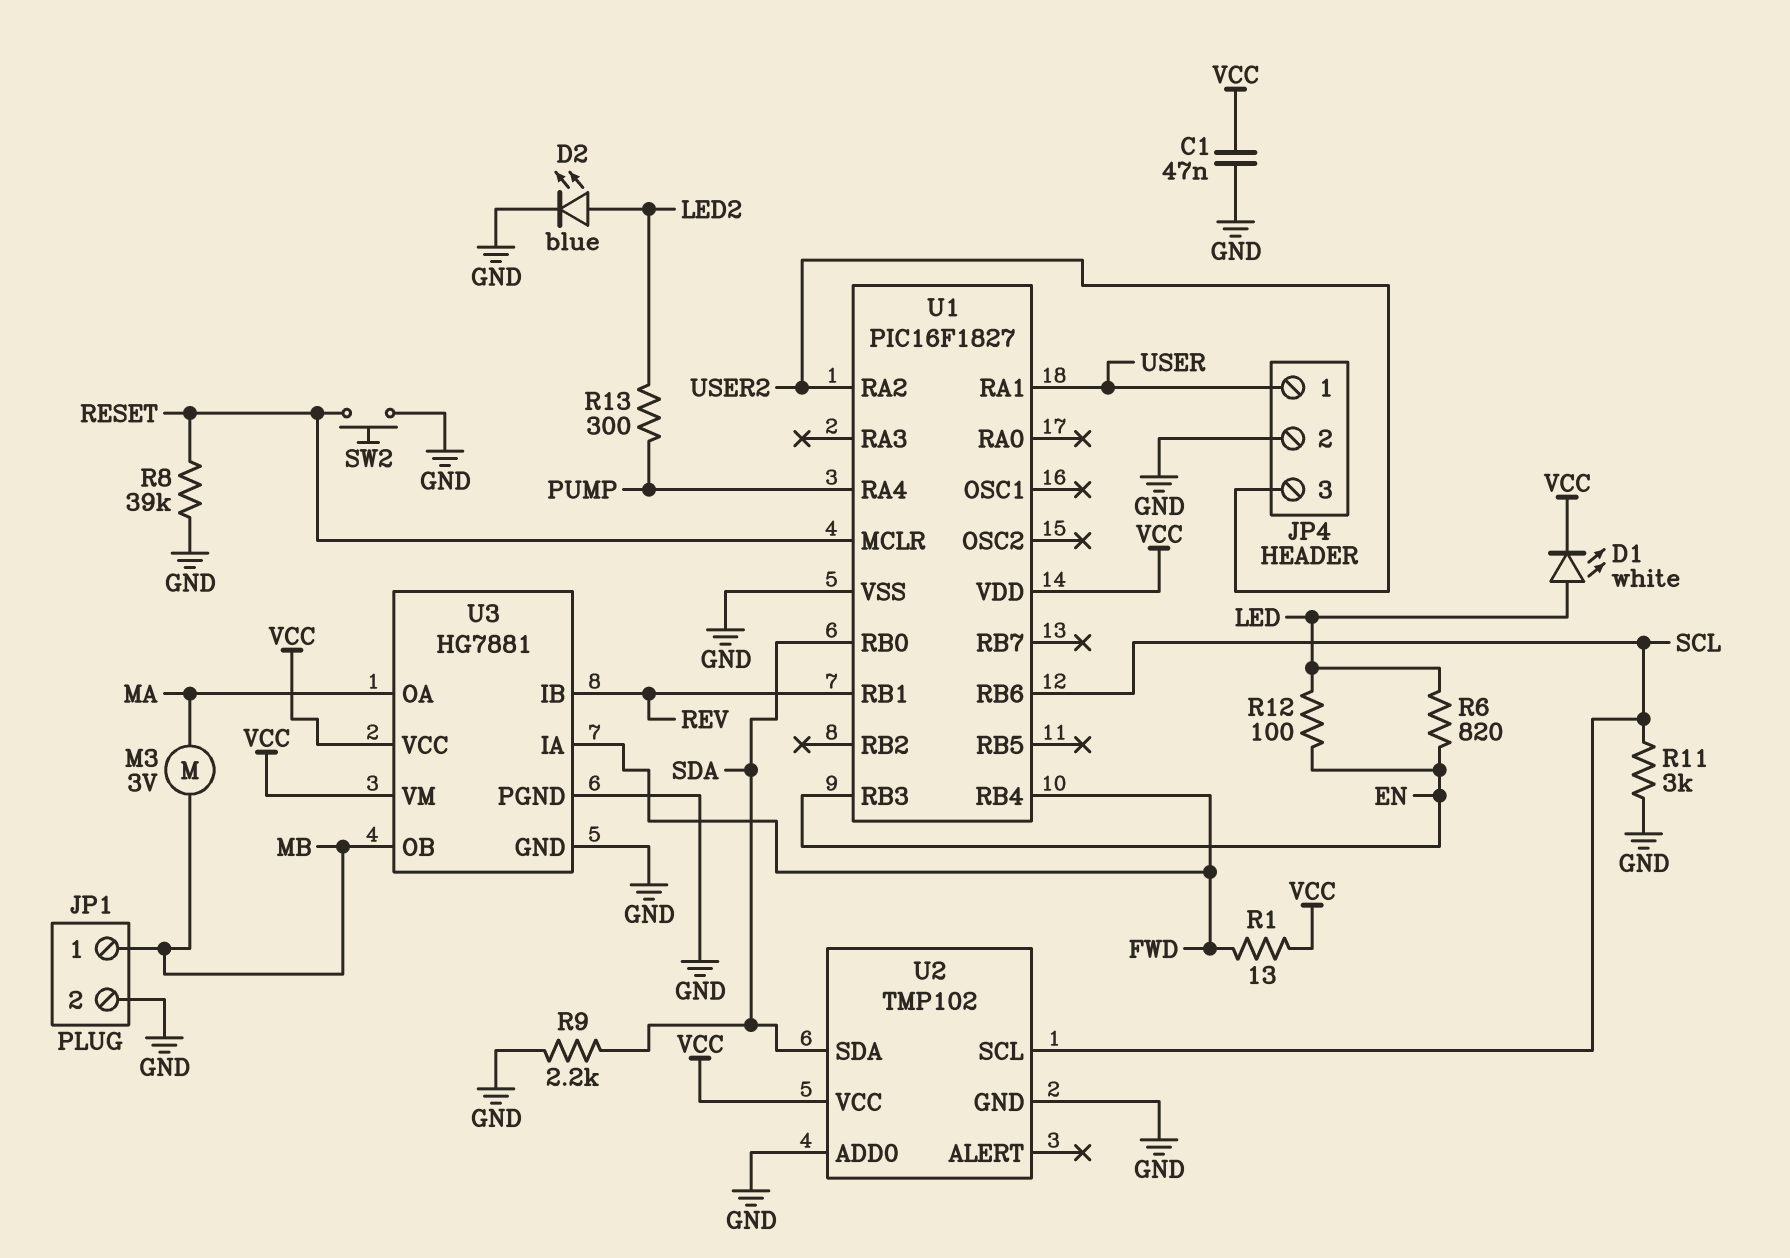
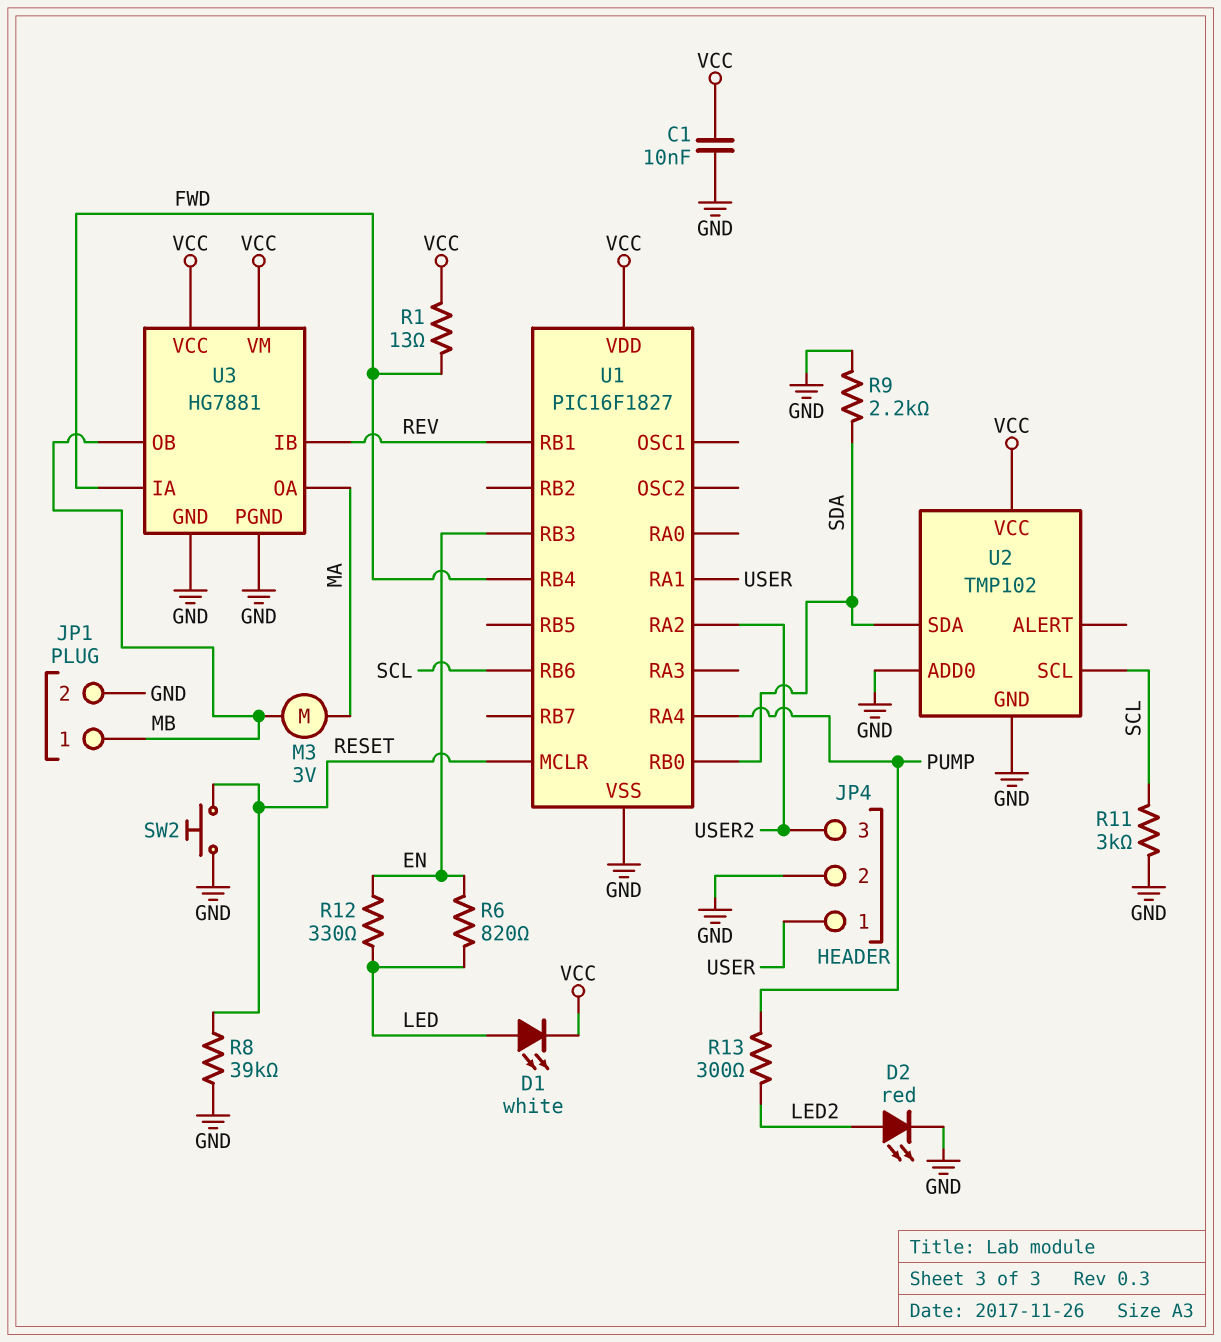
C1: 47nF (GND, VCC) -> 10nF (GND, VCC)
D2: LED blue (A LED2, K GND) -> LED red (A LED2, K GND)
R12: 100 (EN, LED) -> 330 (EN, LED)

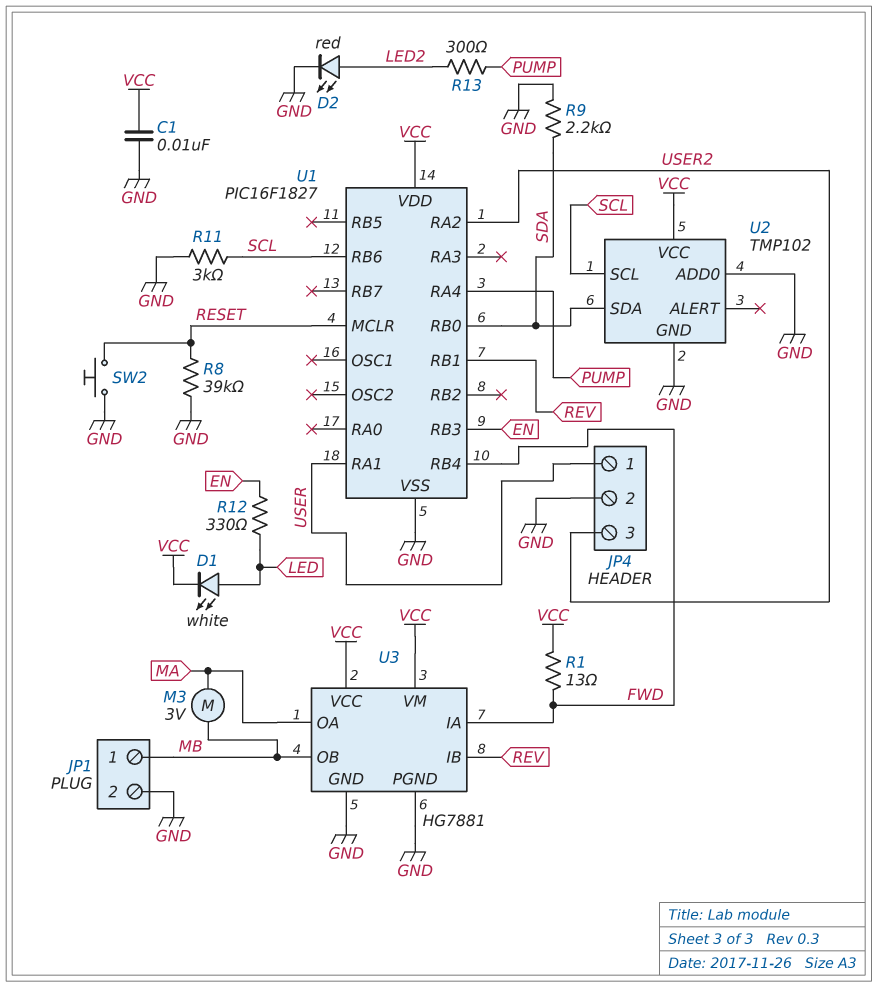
R6: 820 (EN, LED) -> none

